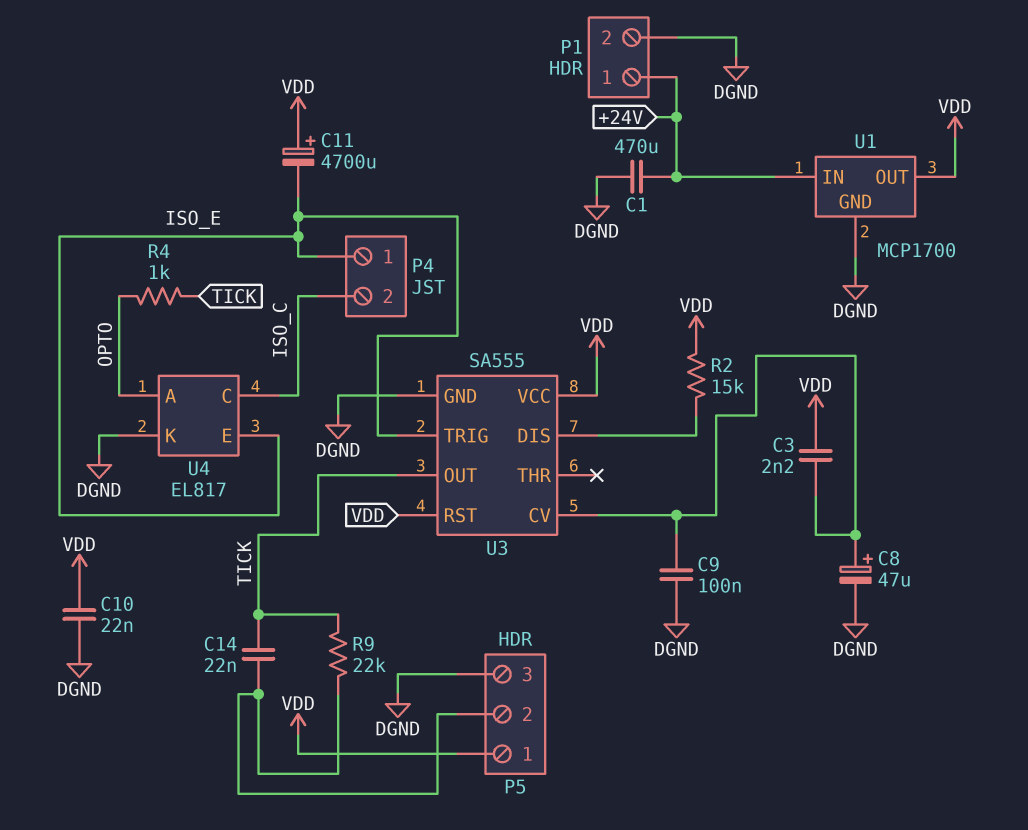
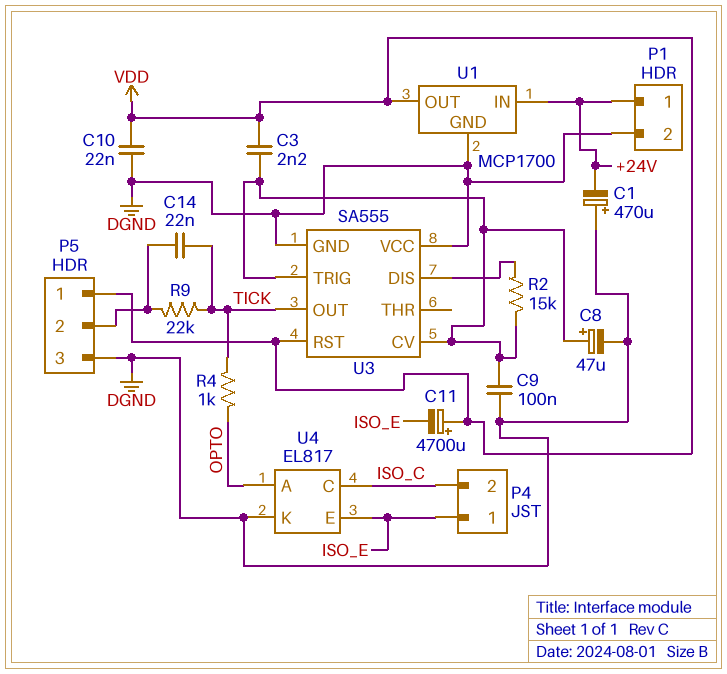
C1: 470uF (+24V, DGND) -> 470uF (plus DGND, minus +24V)
R2: 15k (U3/DIS, VDD) -> 15k (U3/CV, U3/DIS)
U3 pin TRIG: ISO_E -> U3/CV
U3 pin VCC: VDD -> DGND

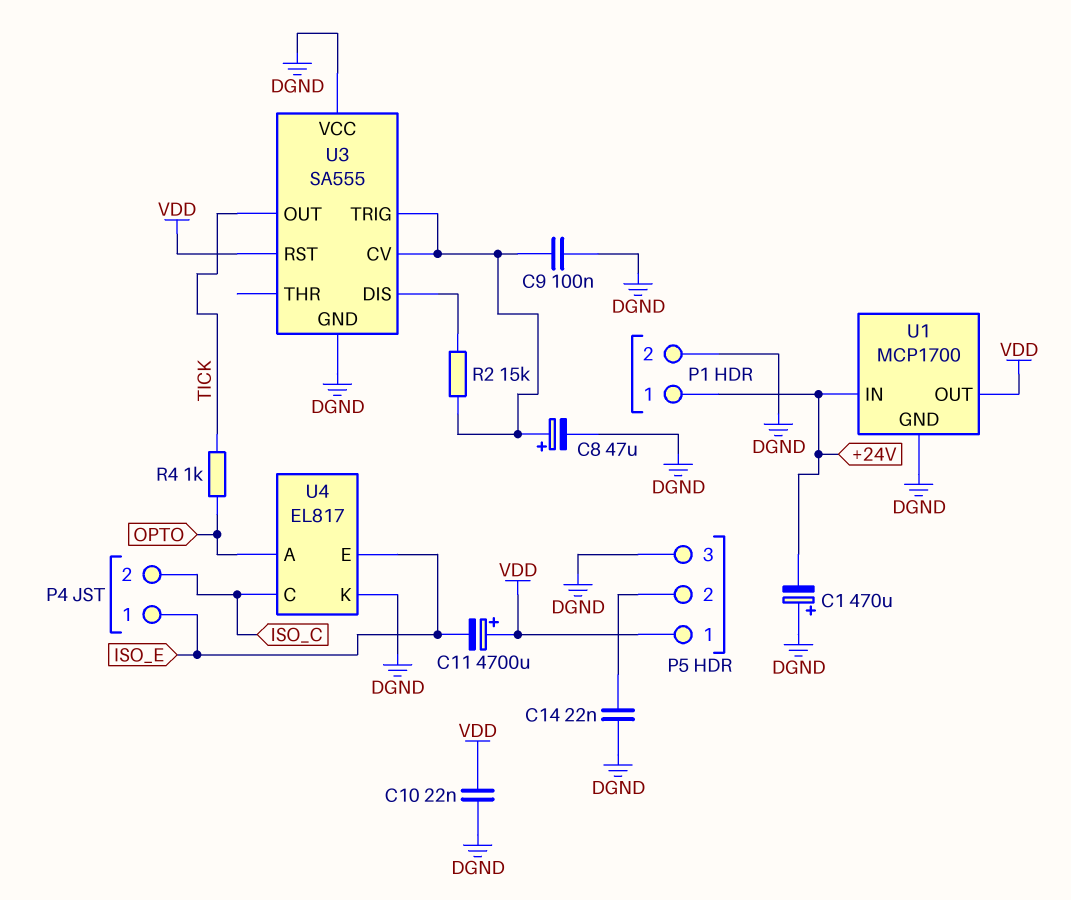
C3: 2.2nF (U3/CV, VDD) -> none
C14: 22nF (P5/2, TICK) -> 22nF (DGND, P5/2)
R9: 22k (P5/2, TICK) -> none

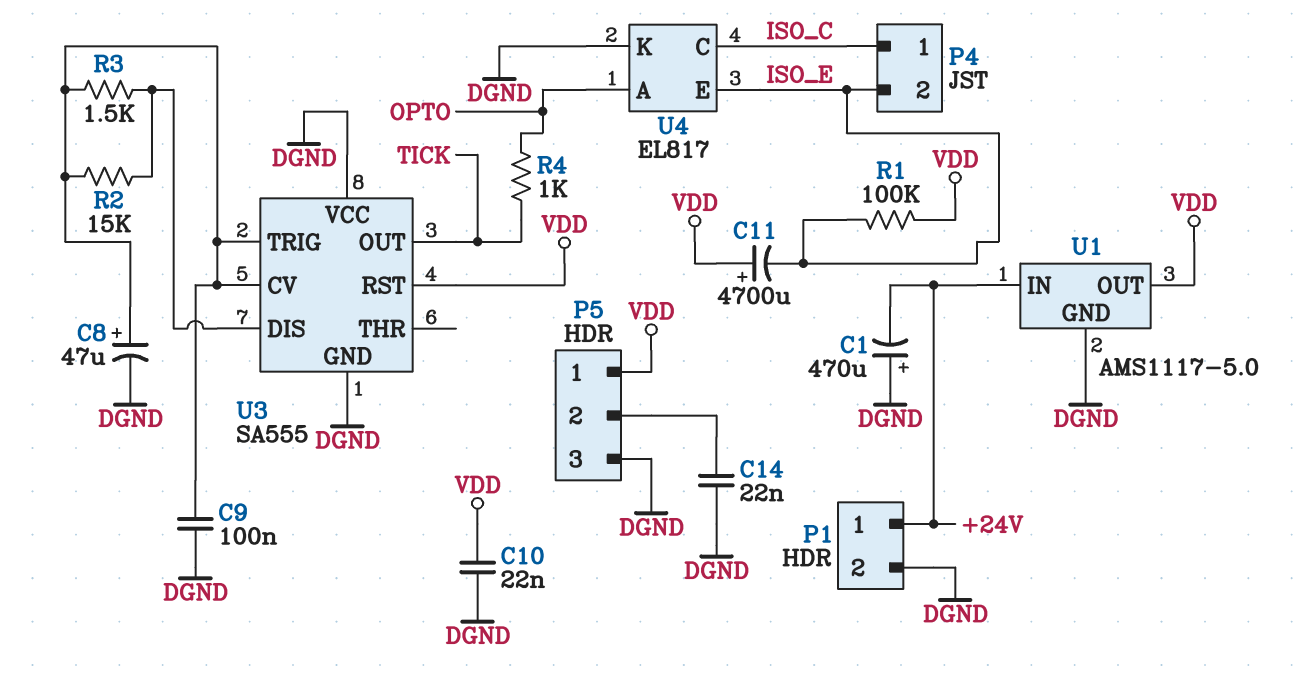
P4 pin 1: ISO_E -> ISO_C
P4 pin 2: ISO_C -> ISO_E
R1: none -> 100k (ISO_E, VDD)
R3: none -> 1.5k (U3/CV, U3/DIS)
U1: MCP1700 -> AMS1117-5.0

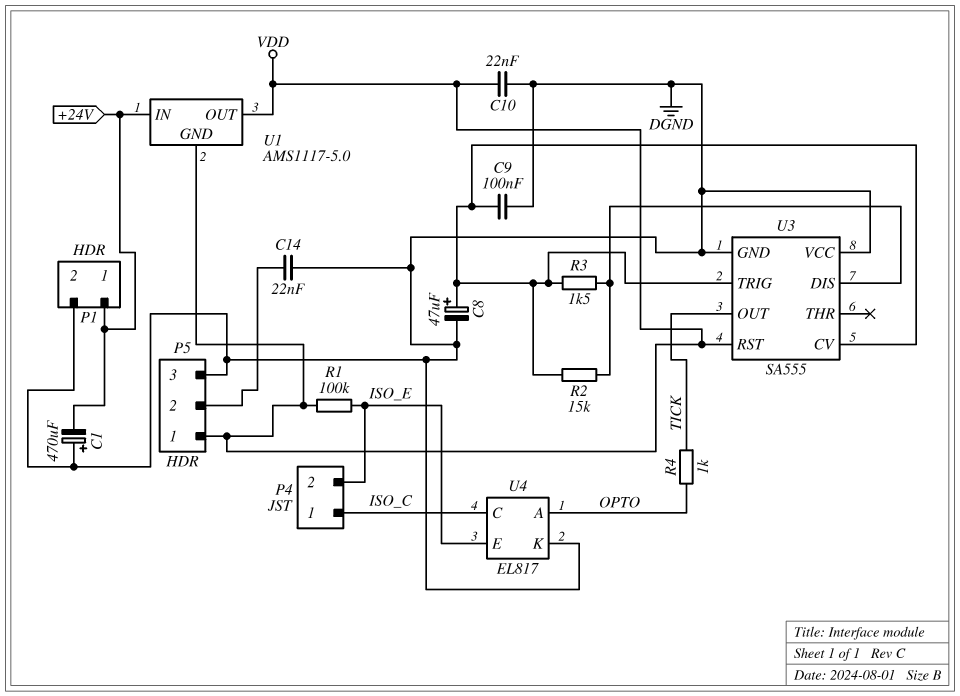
C11: 4700uF (plus VDD, minus ISO_E) -> none
U1 pin GND: DGND -> VDD

